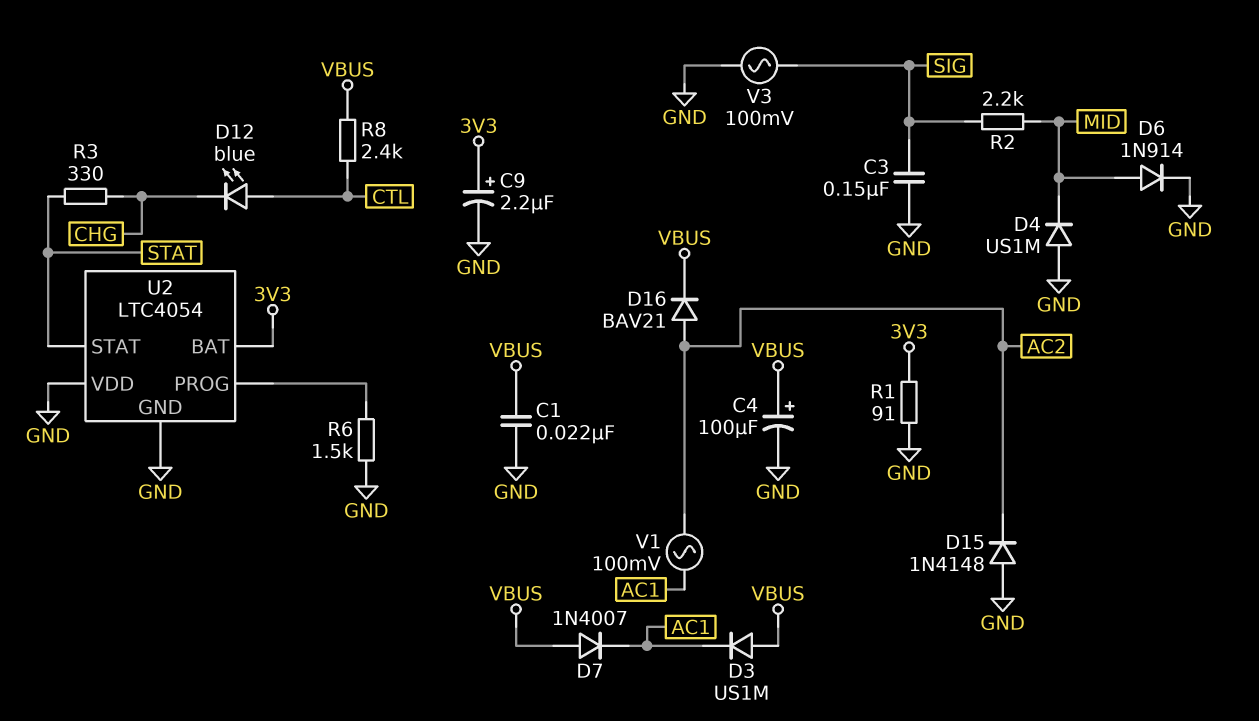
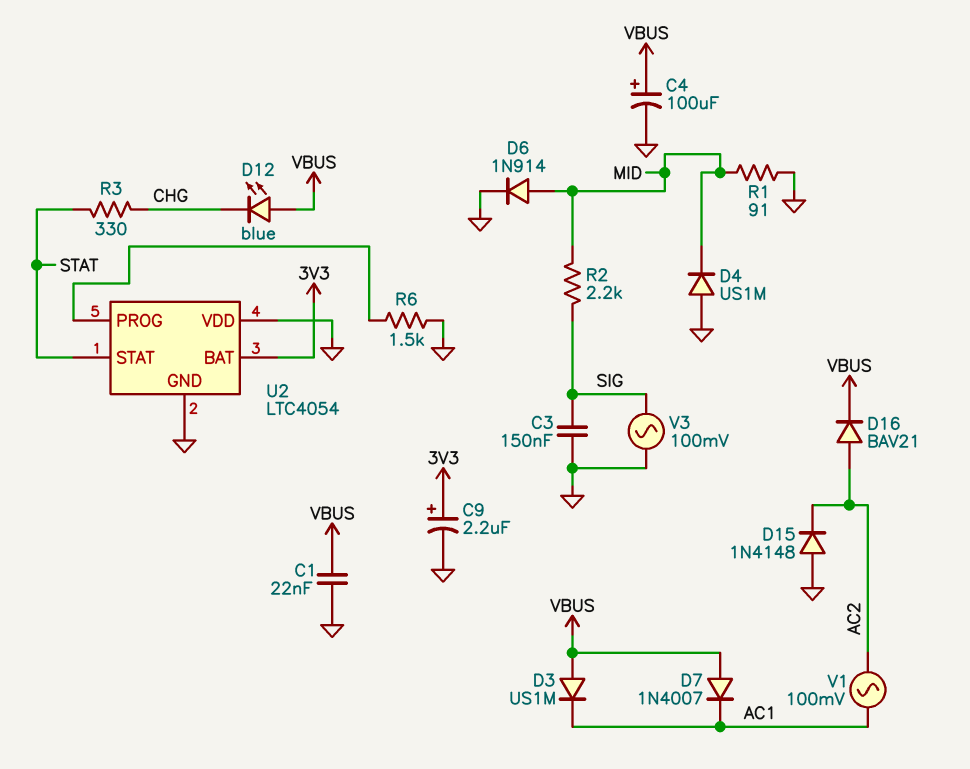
D12: LED blue (A CTL, K CHG) -> LED blue (A VBUS, K CHG)
R1: 91 (3V3, GND) -> 91 (GND, MID)
R8: 2.4k (CTL, VBUS) -> none

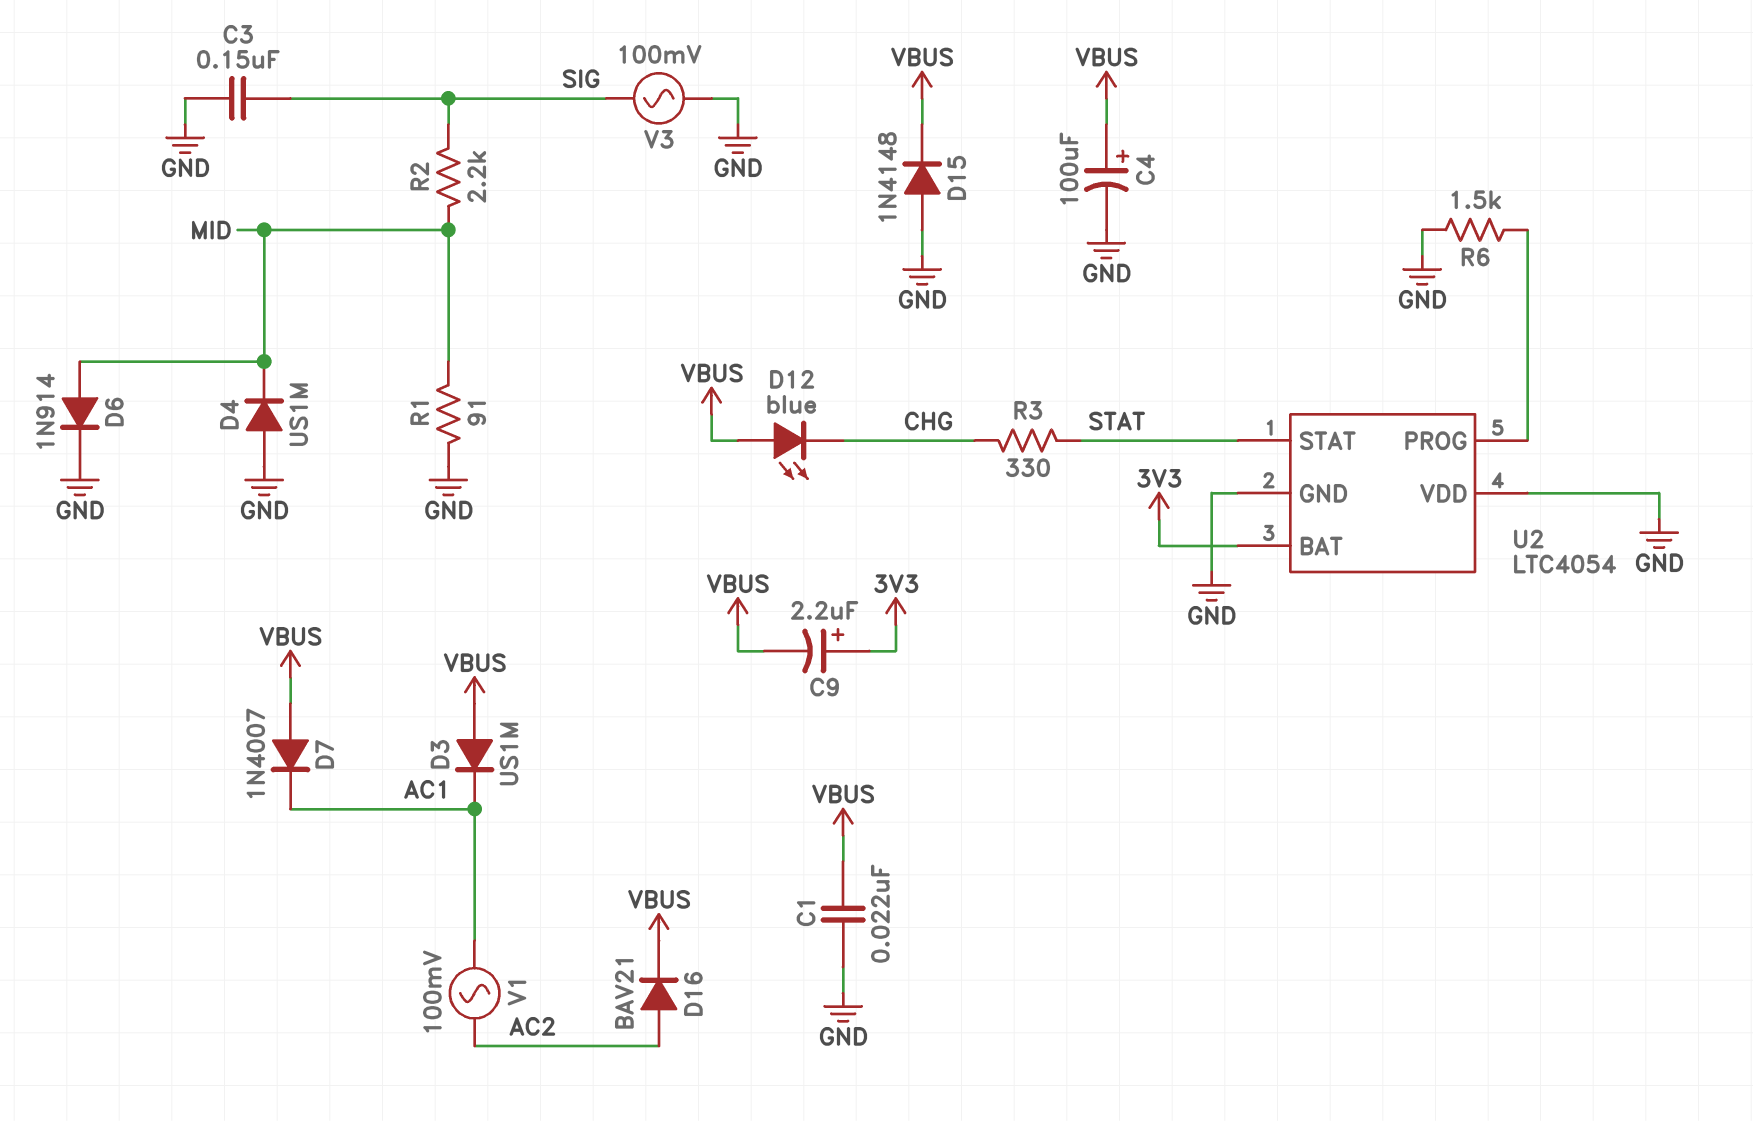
C9: 2.2uF (plus 3V3, minus GND) -> 2.2uF (plus 3V3, minus VBUS)
D15: diode 1N4148 (A GND, K AC2) -> diode 1N4148 (A GND, K VBUS)

